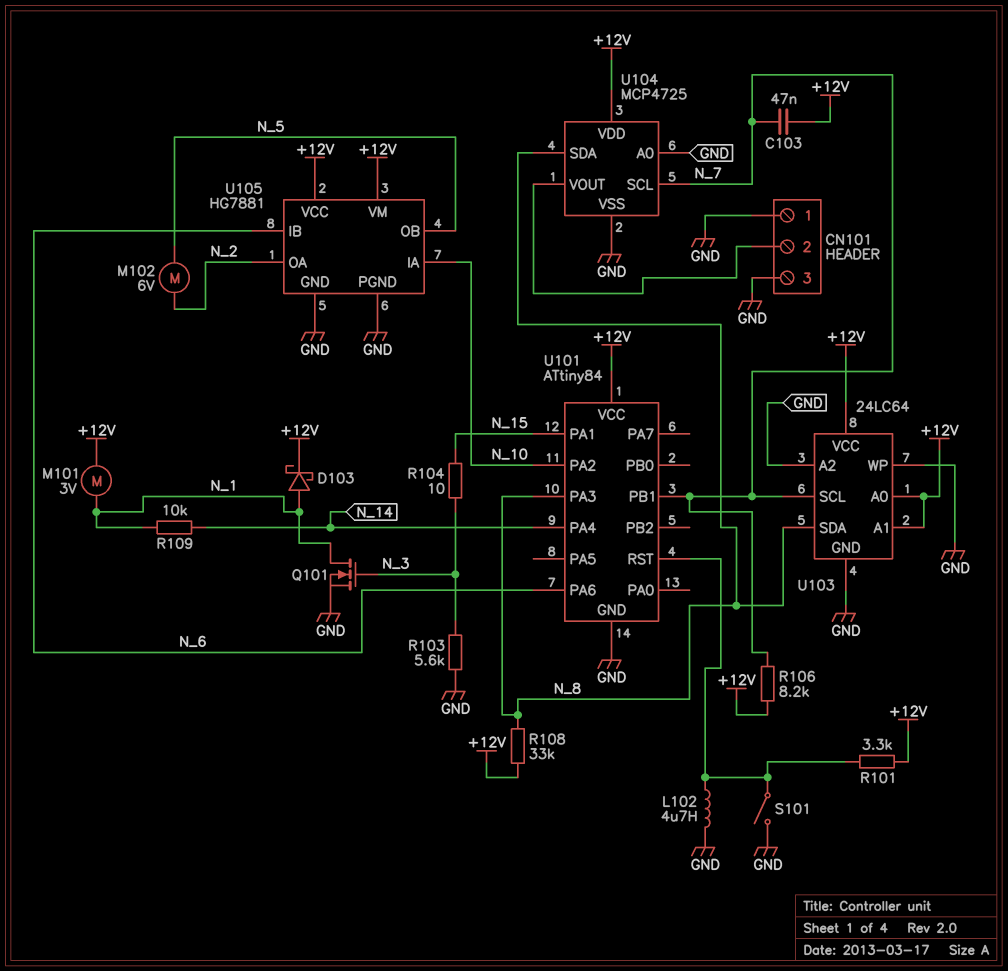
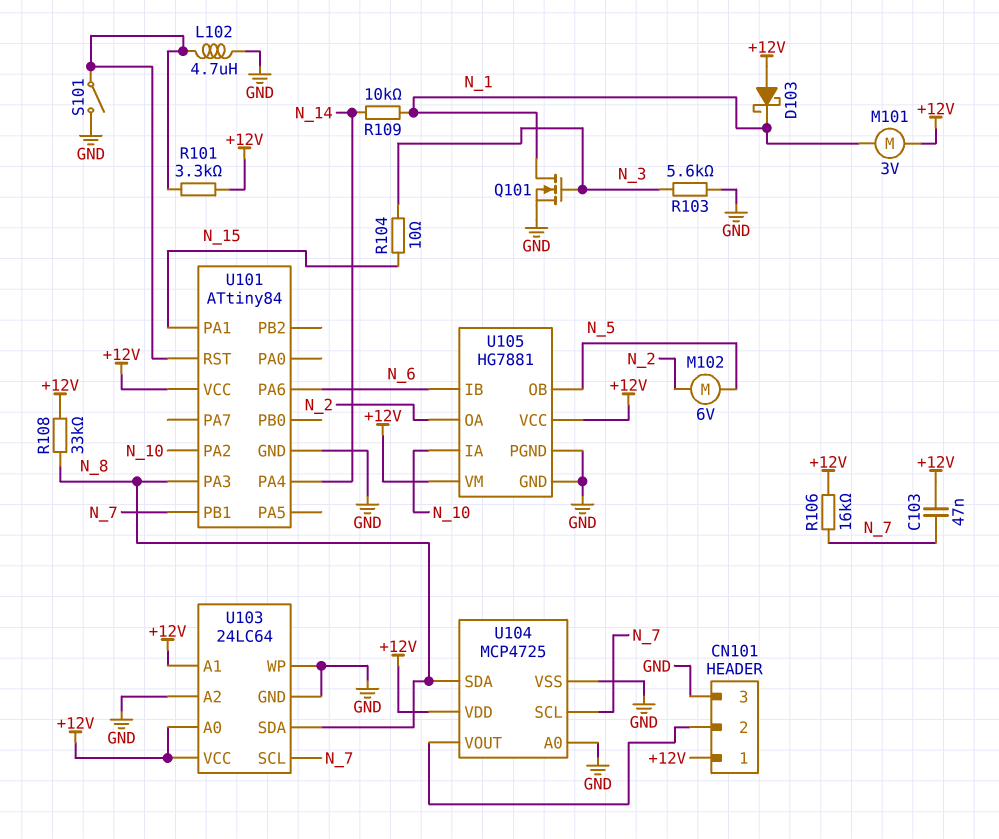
CN101 pin 1: GND -> +12V
D103: schottky (A N_1, K +12V) -> schottky (A +12V, K N_1)
R106: 8.2k (+12V, N_7) -> 16k (+12V, N_7)

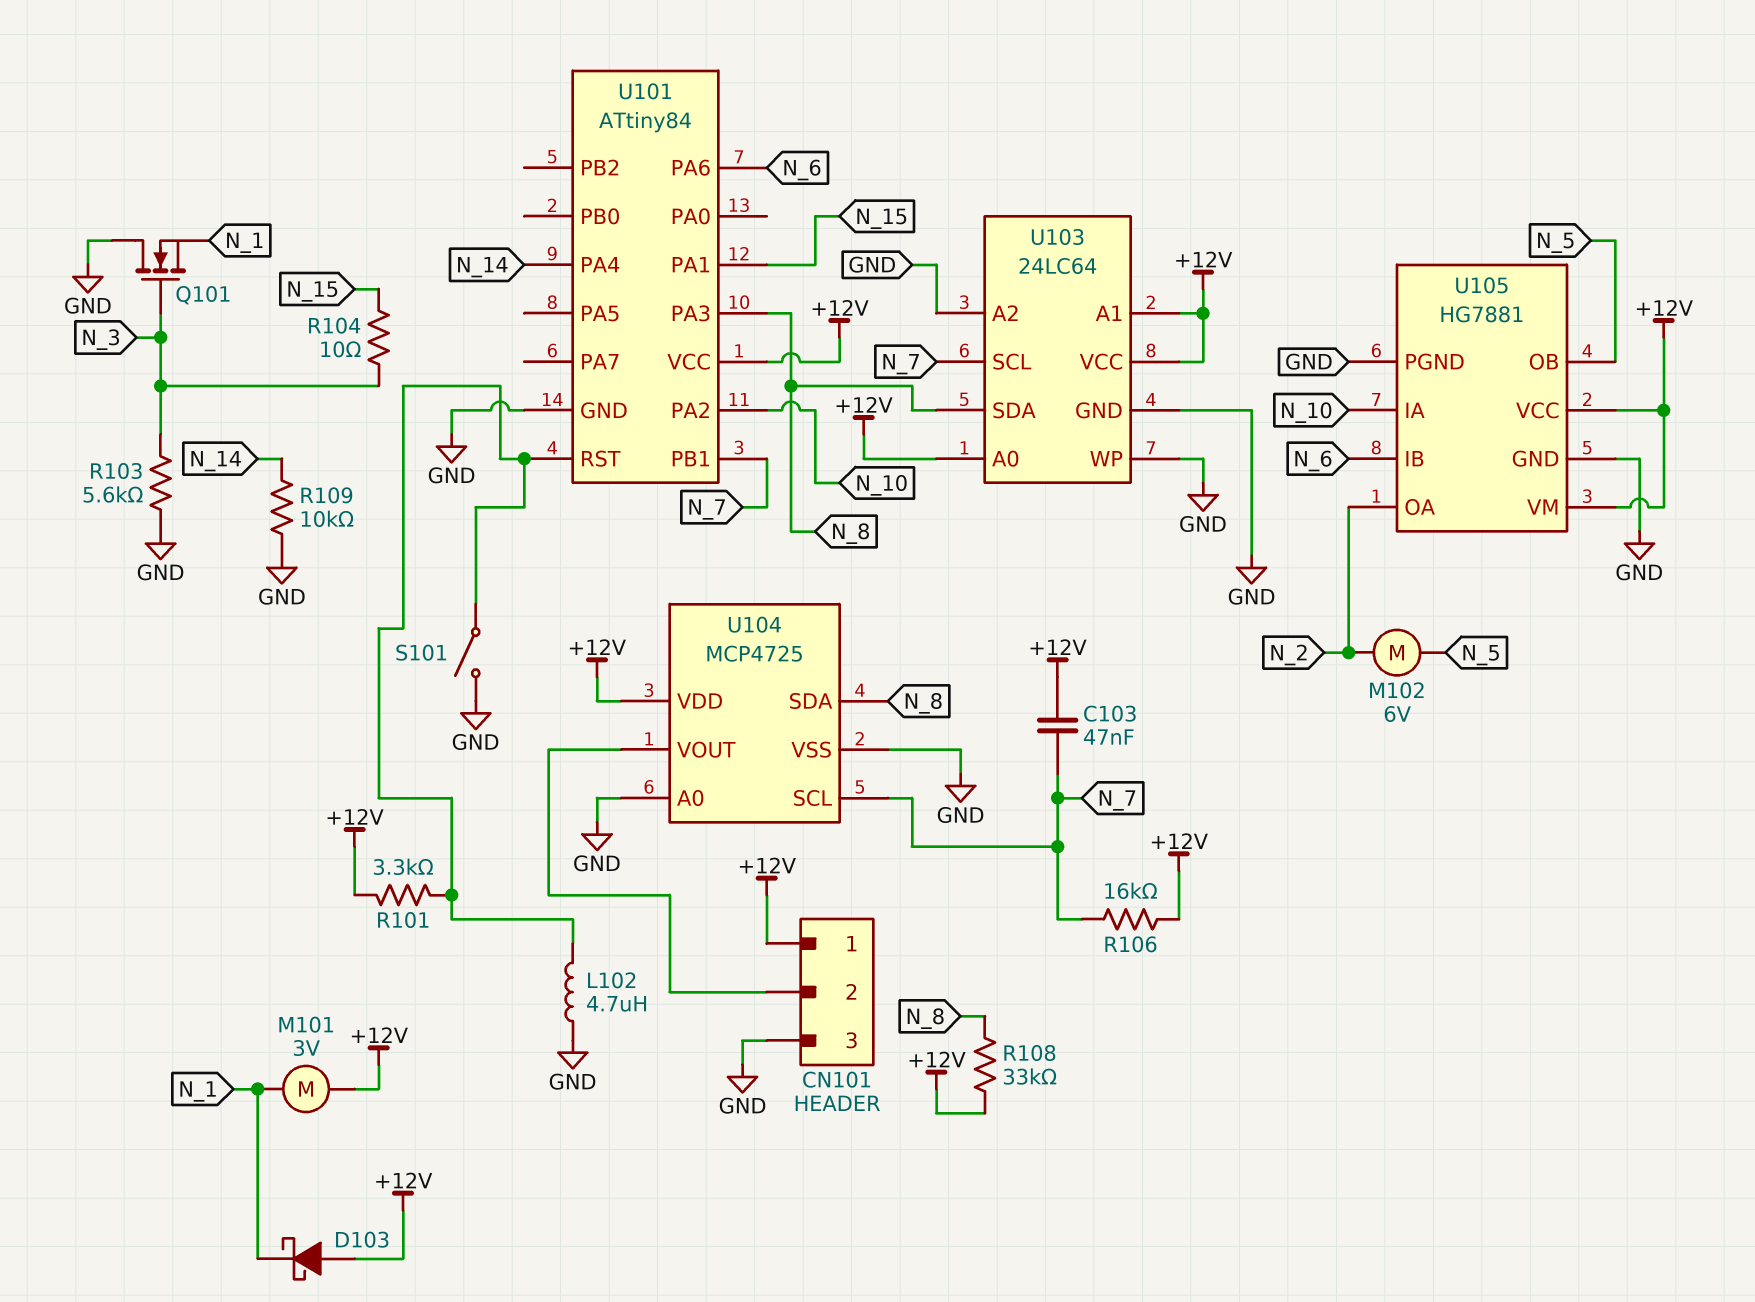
Q101: NMOS (G N_3, D N_1, S GND) -> NMOS (G N_3, D GND, S N_1)
R109: 10k (N_1, N_14) -> 10k (GND, N_14)

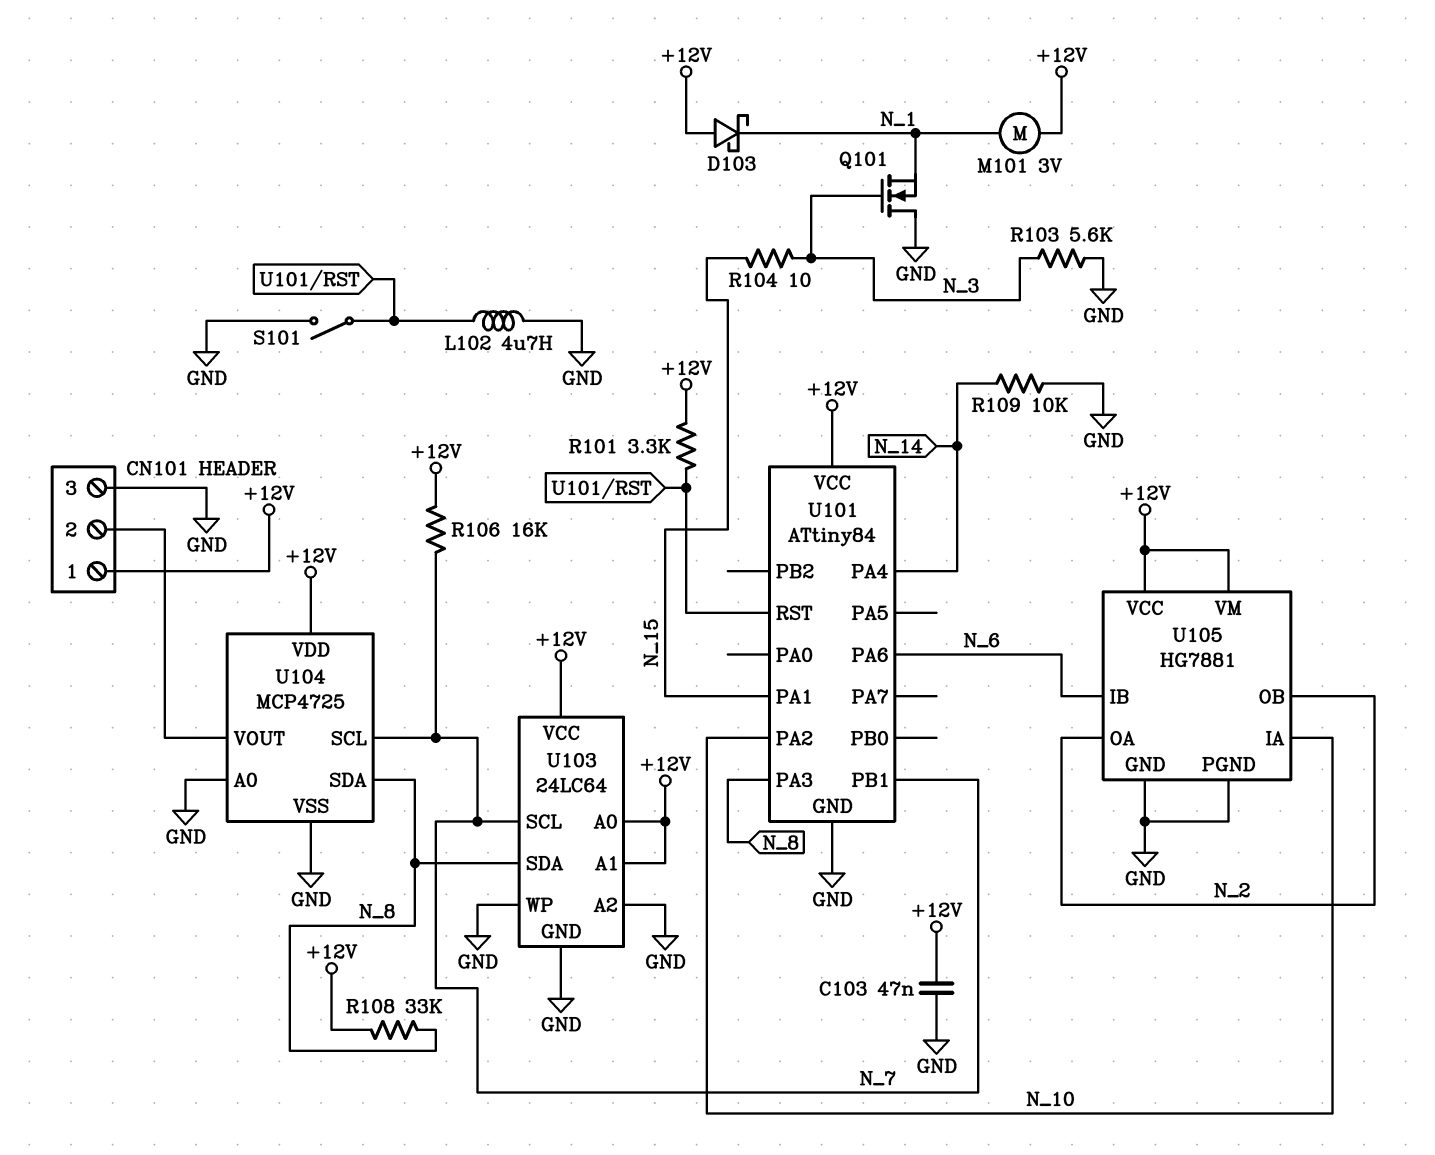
C103: 47nF (+12V, N_7) -> 47nF (+12V, GND)
M102: motor 6V (N_2, N_5) -> none
U105 pin OB: N_5 -> N_2

